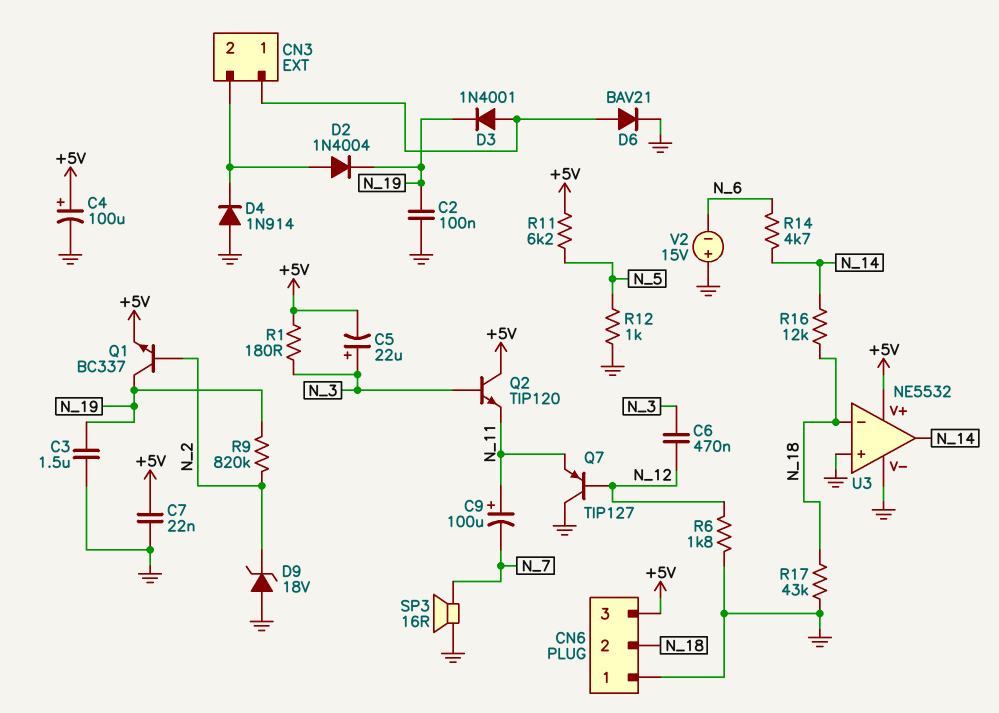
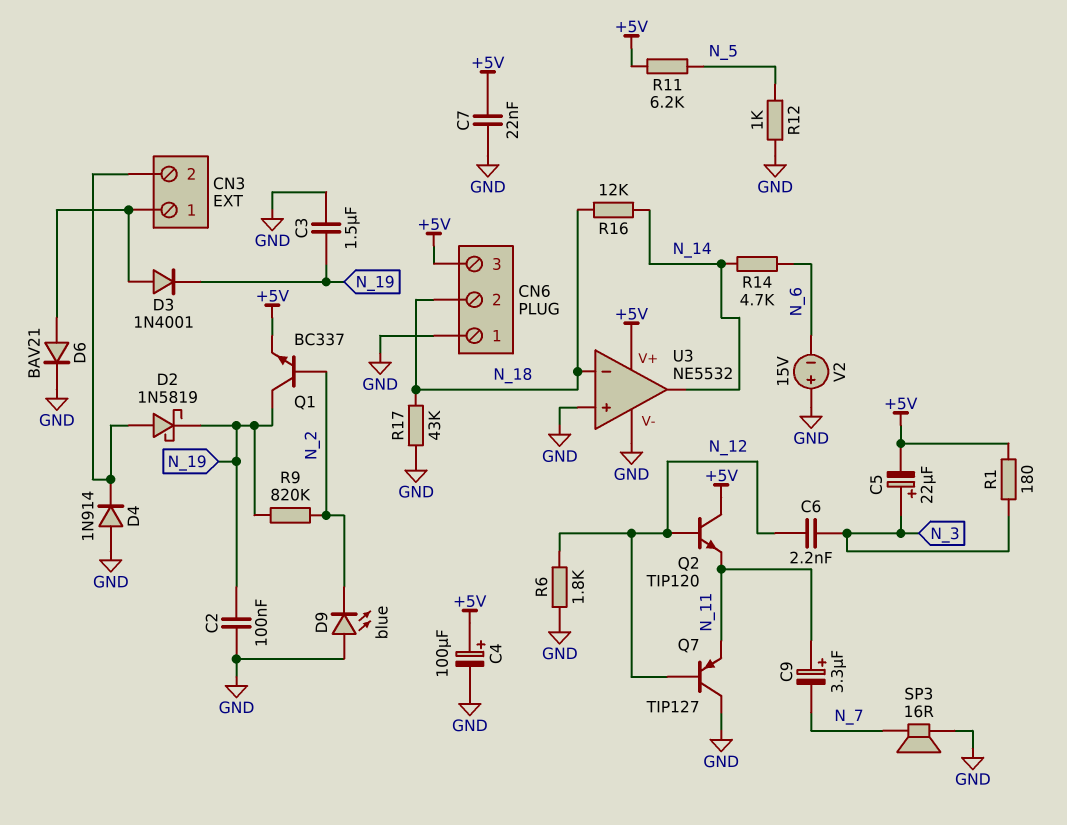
C6: 470nF (N_3, N_12) -> 2.2nF (N_3, N_12)
C9: 100uF (plus N_11, minus N_7) -> 3.3uF (plus N_11, minus N_7)
D2: diode 1N4004 (A CN3/2, K N_19) -> schottky 1N5819 (A CN3/2, K N_19)
D9: zener 18V (A GND, K N_2) -> LED blue (A GND, K N_2)
Q2: NPN TIP120 (B N_3, C +5V, E N_11) -> NPN TIP120 (B N_12, C +5V, E N_11)

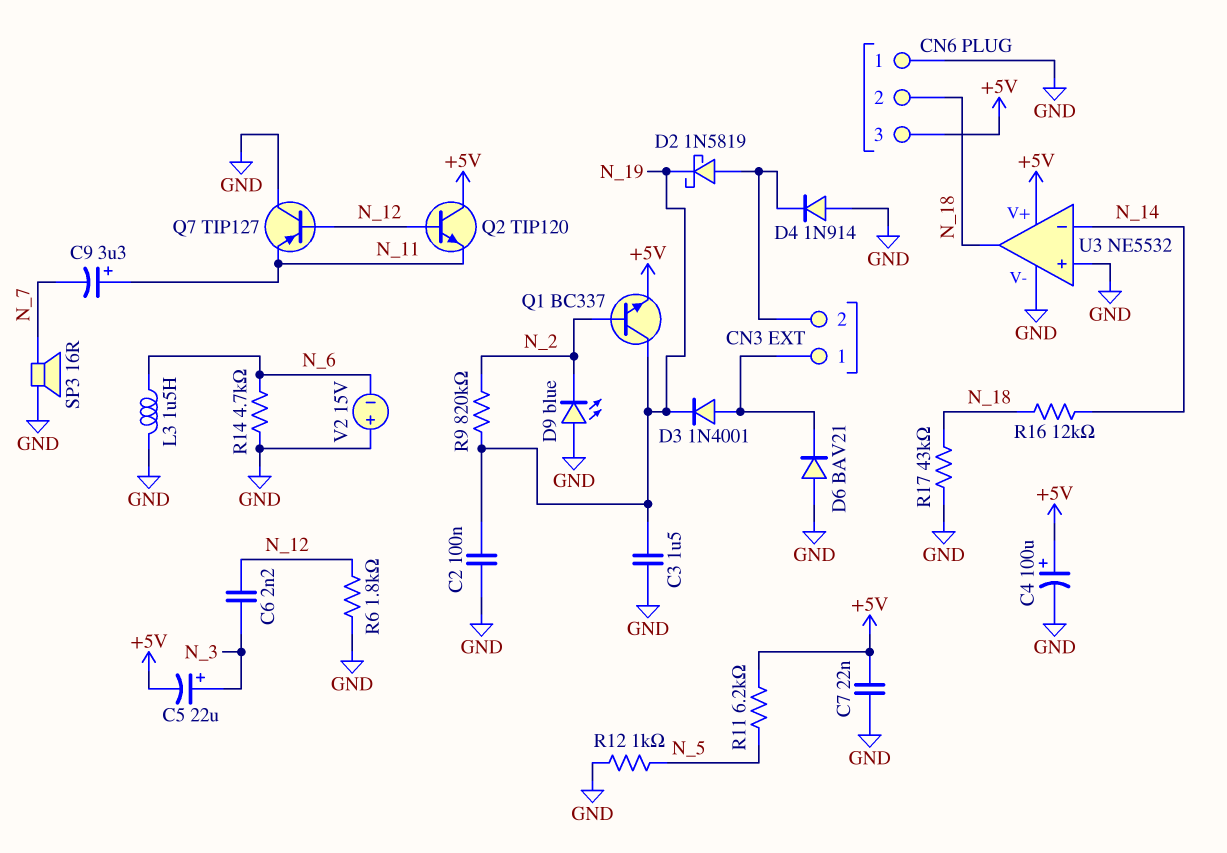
D6: diode BAV21 (A CN3/1, K GND) -> diode BAV21 (A GND, K CN3/1)
L3: none -> 1.5uH (GND, N_6)
R1: 180 (+5V, N_3) -> none
R14: 4.7k (N_6, N_14) -> 4.7k (GND, N_6)
U3 pin in-: N_18 -> N_14
U3 pin out: N_14 -> N_18

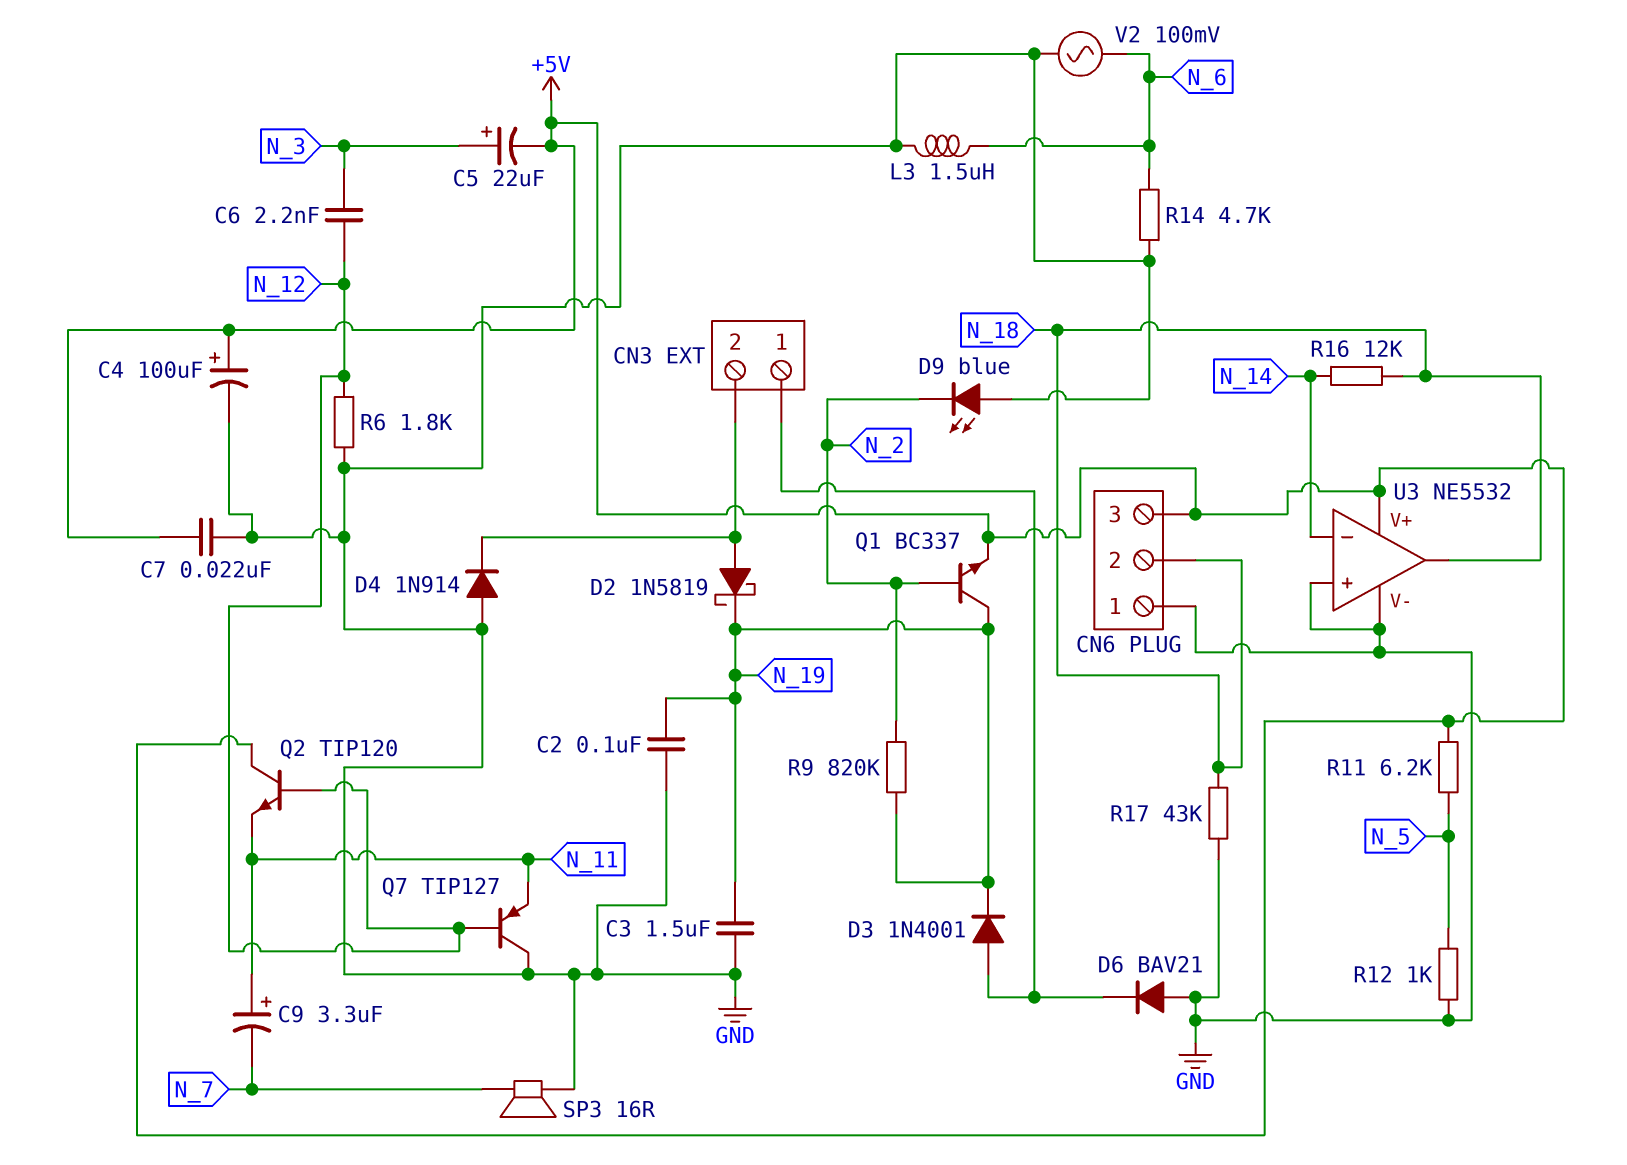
V2: 15V (plus GND, minus N_6) -> AC 100mV (GND, N_6)

